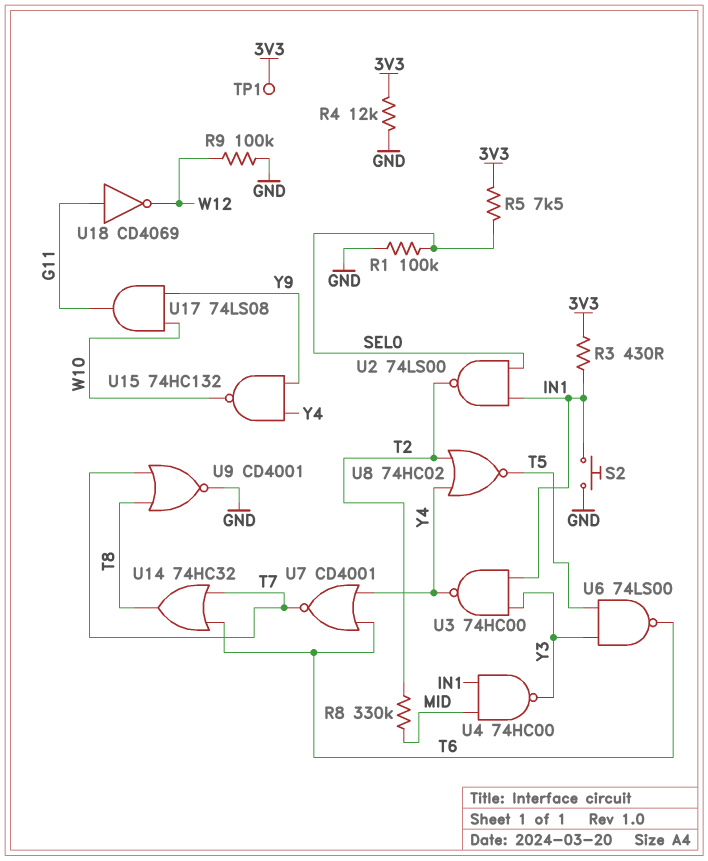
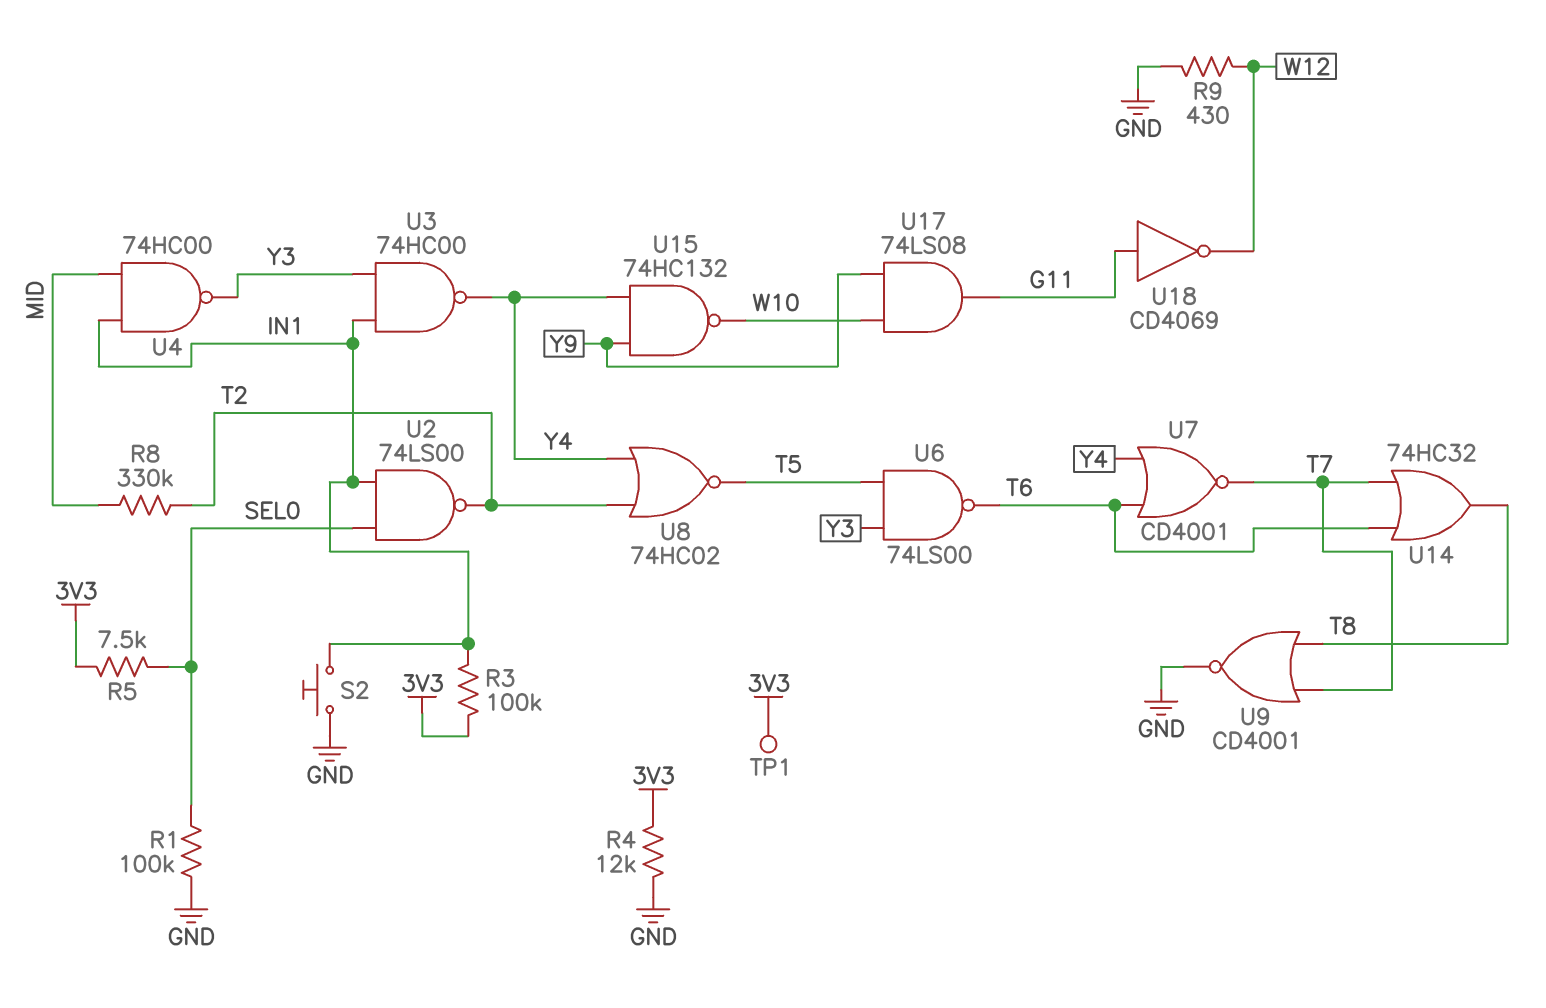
R3: 430 (3V3, IN1) -> 100k (3V3, IN1)
R9: 100k (GND, W12) -> 430 (GND, W12)

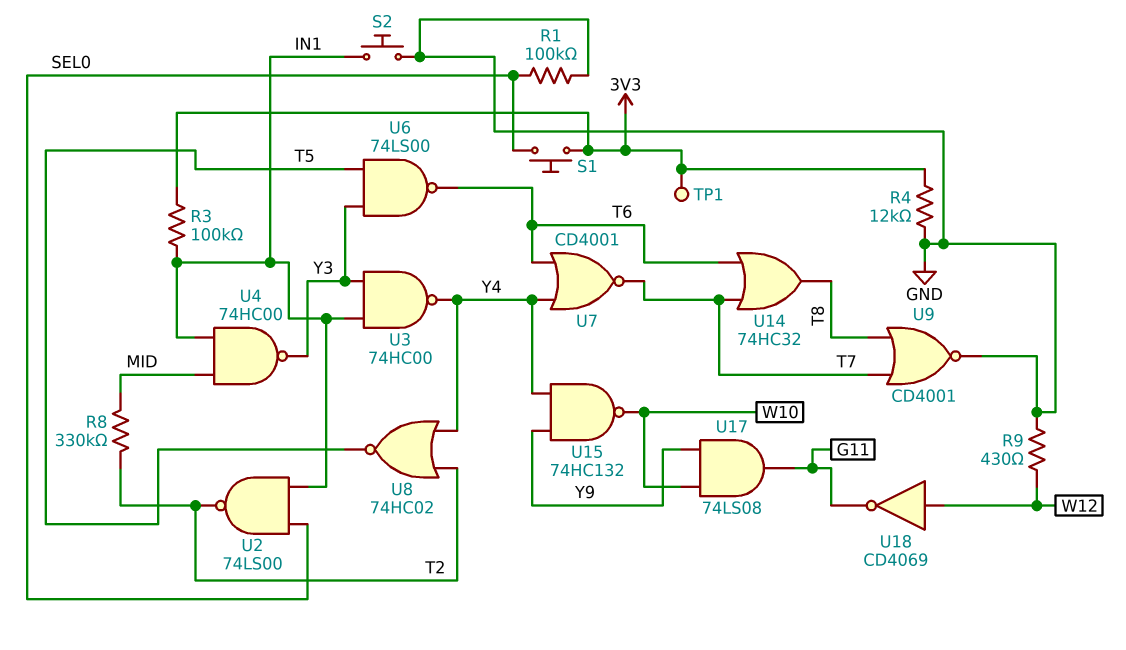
R5: 7.5k (3V3, SEL0) -> none
S1: none -> button (3V3, SEL0)
U18: NOT CD4069 (in G11, out W12) -> NOT CD4069 (in W12, out G11)

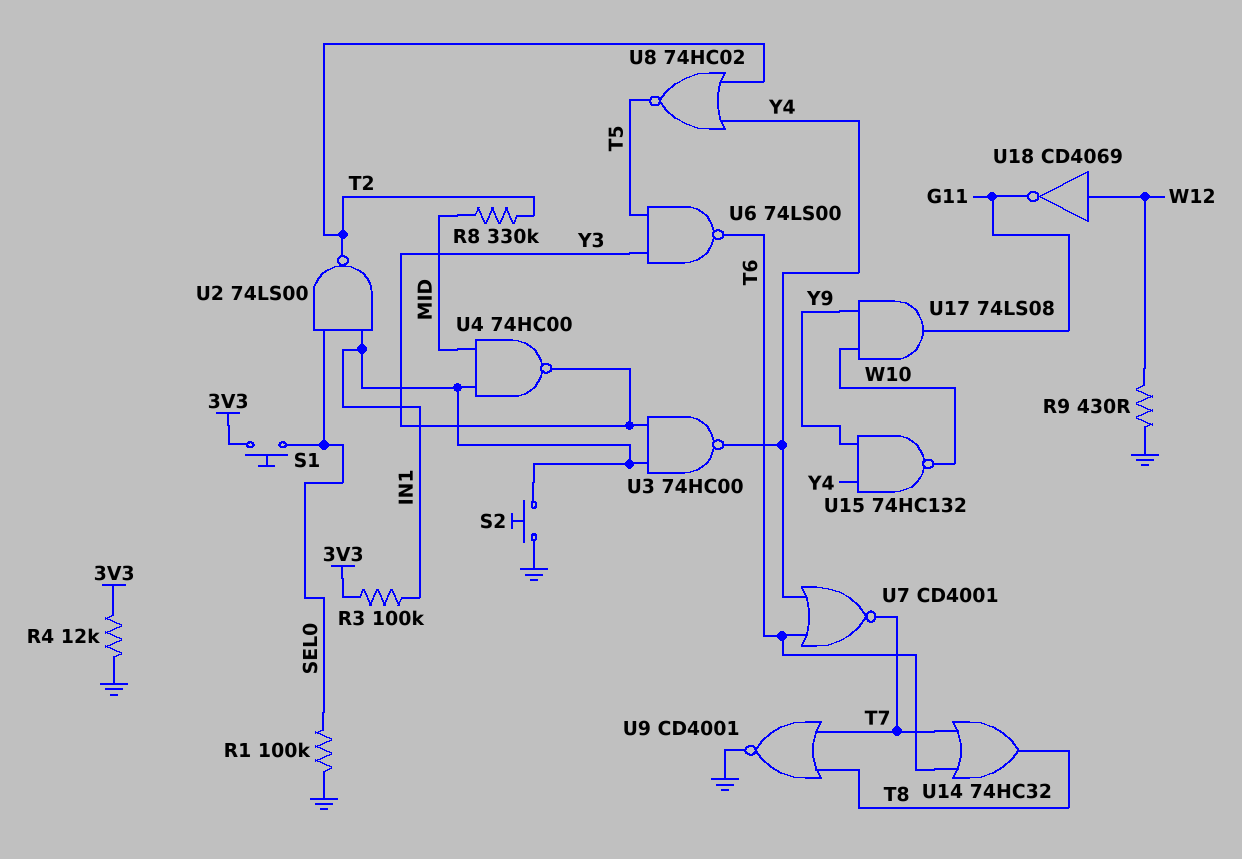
TP1: test point (3V3) -> none

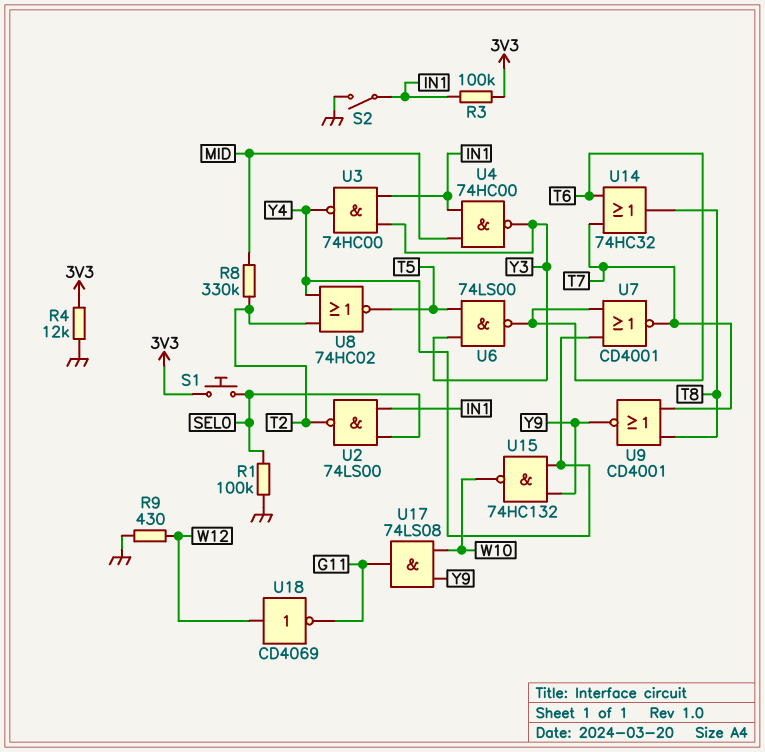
S2: button (GND, IN1) -> switch (GND, IN1)
U9: NOR CD4001 (in T7, in T8, out GND) -> NOR CD4001 (in T7, in T8, out Y9)

